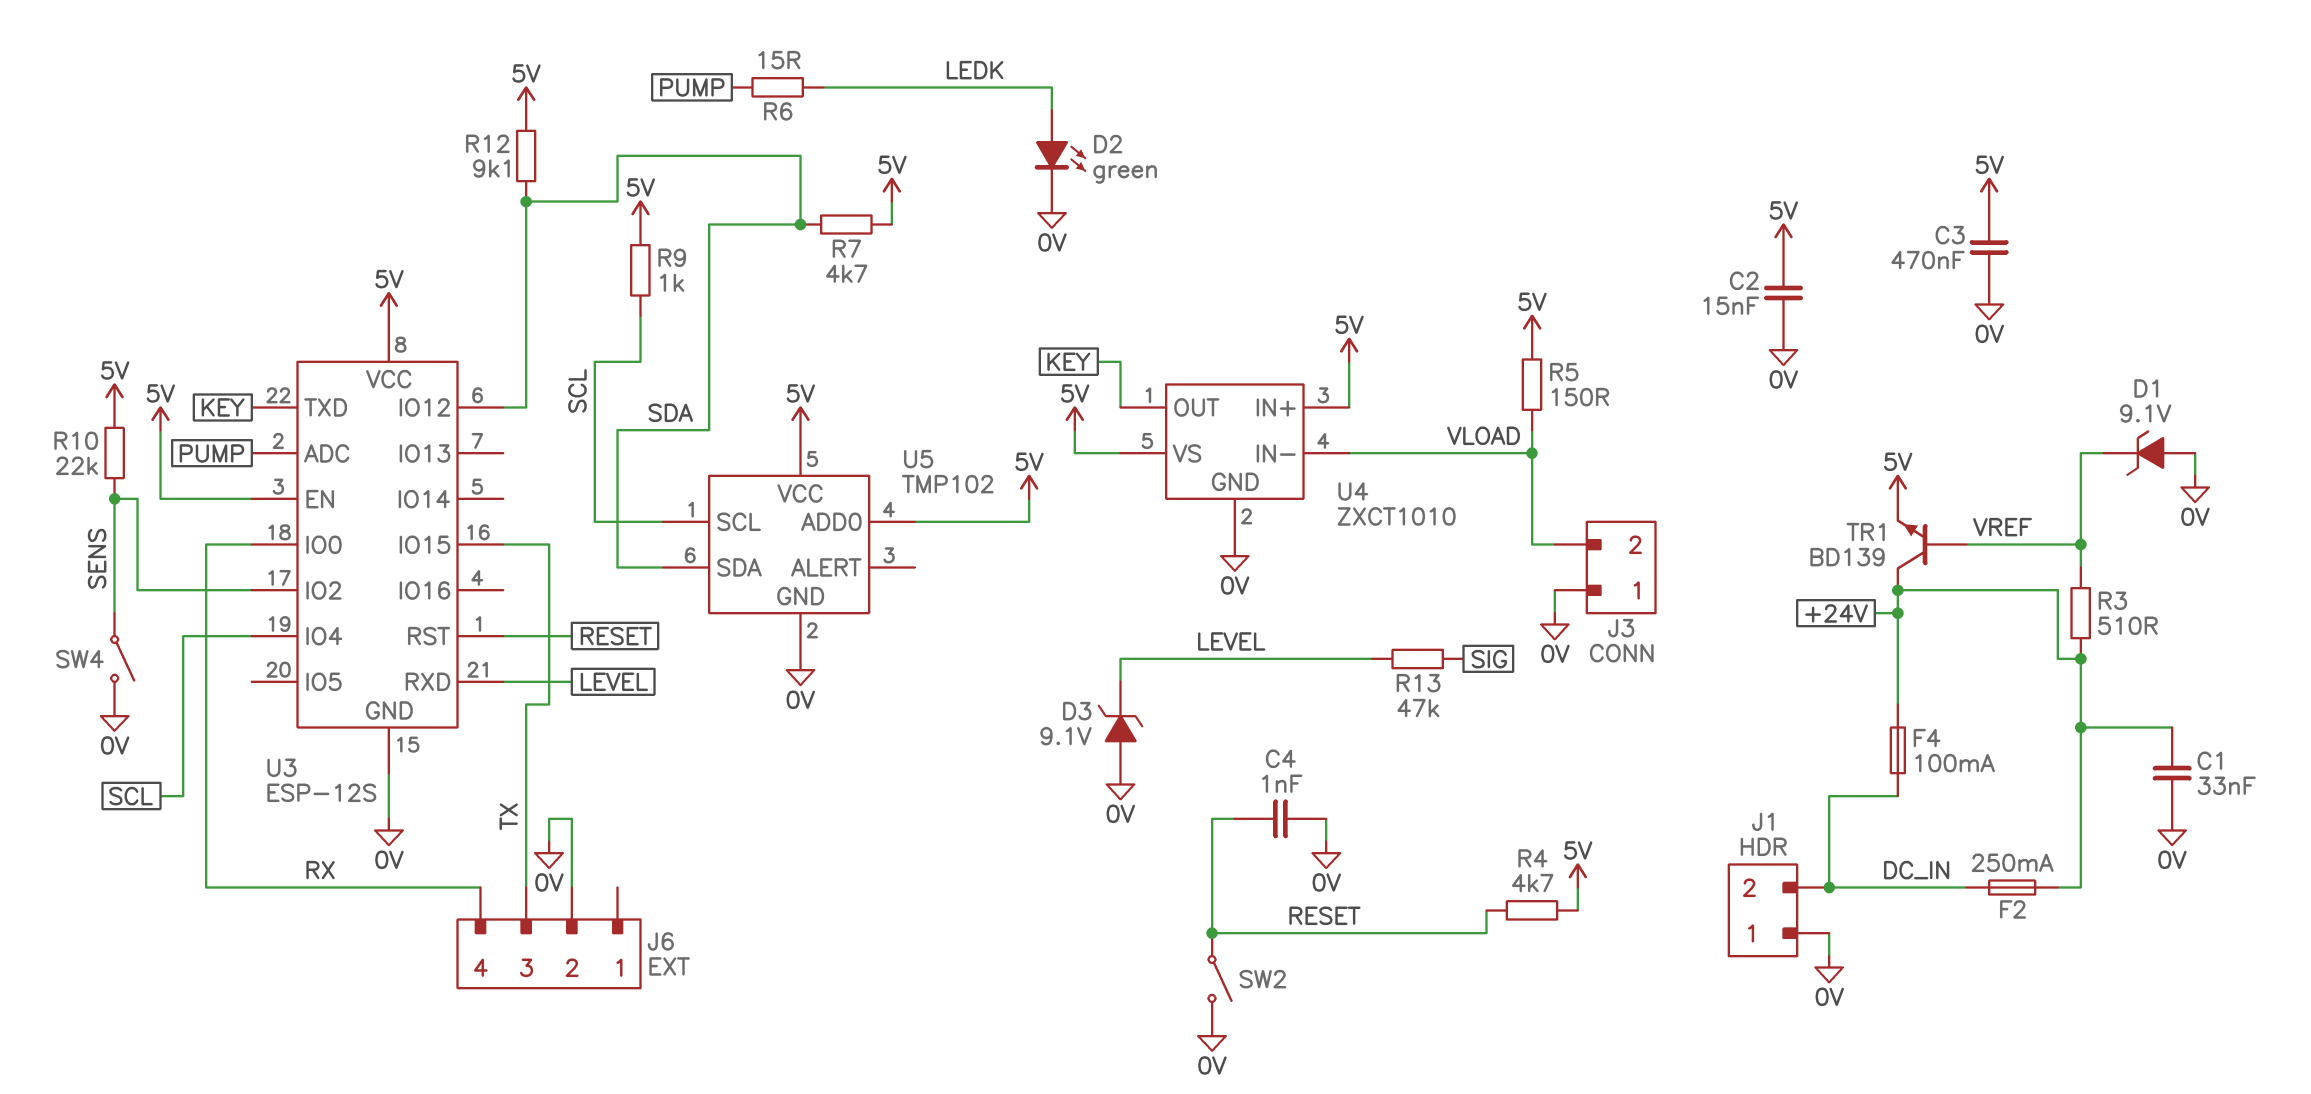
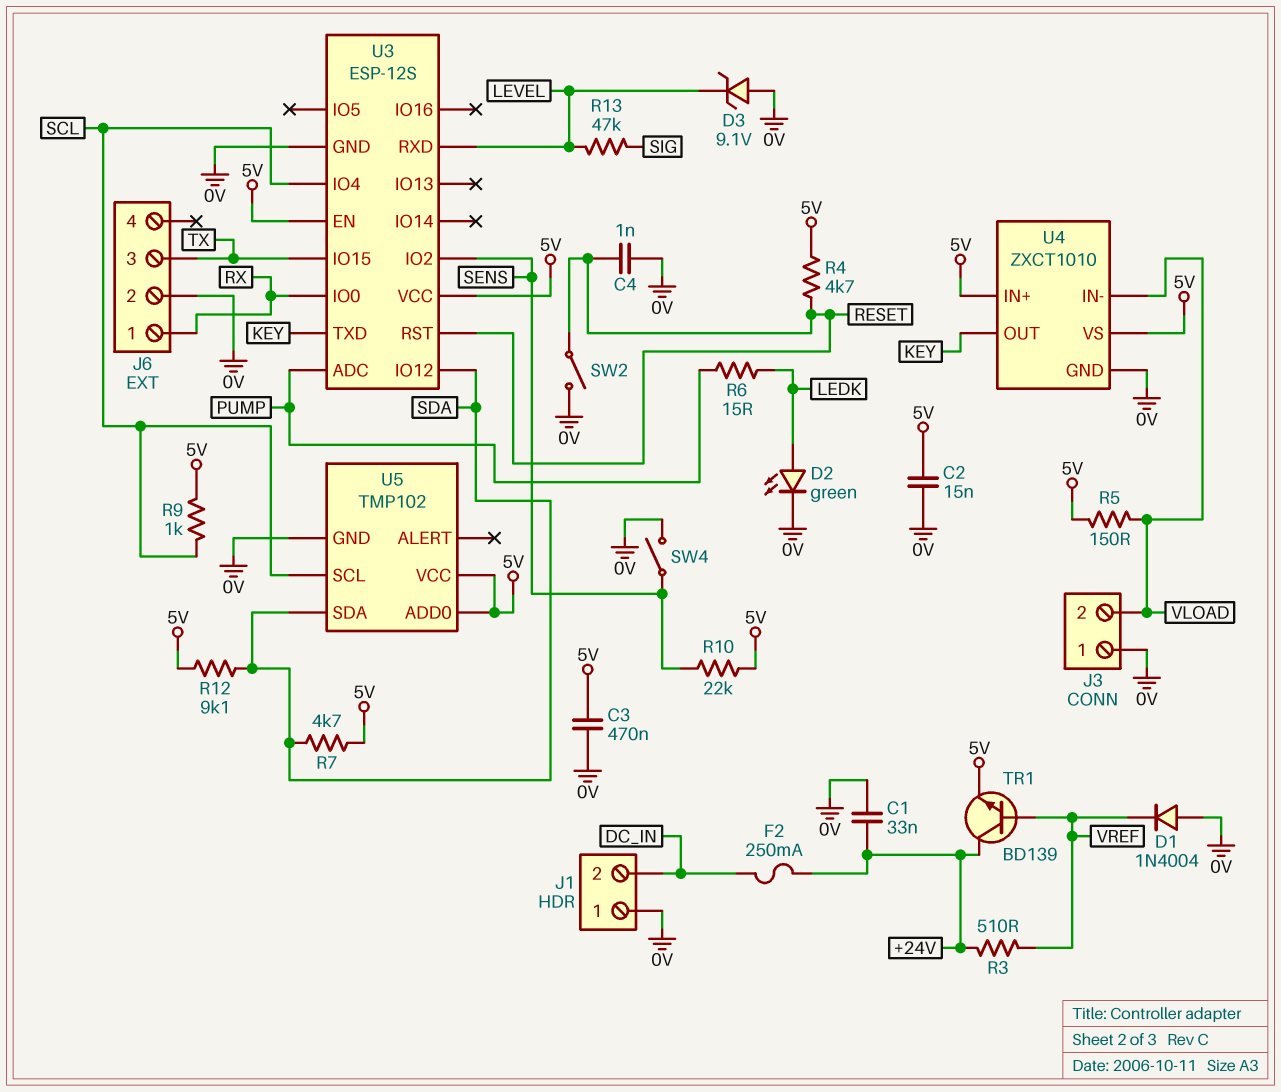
D1: zener 9.1V (A 0V, K VREF) -> diode 1N4004 (A 0V, K VREF)
F4: 100mA (+24V, DC_IN) -> none
J6 pin 1: none -> RX
J6 pin 4: RX -> none

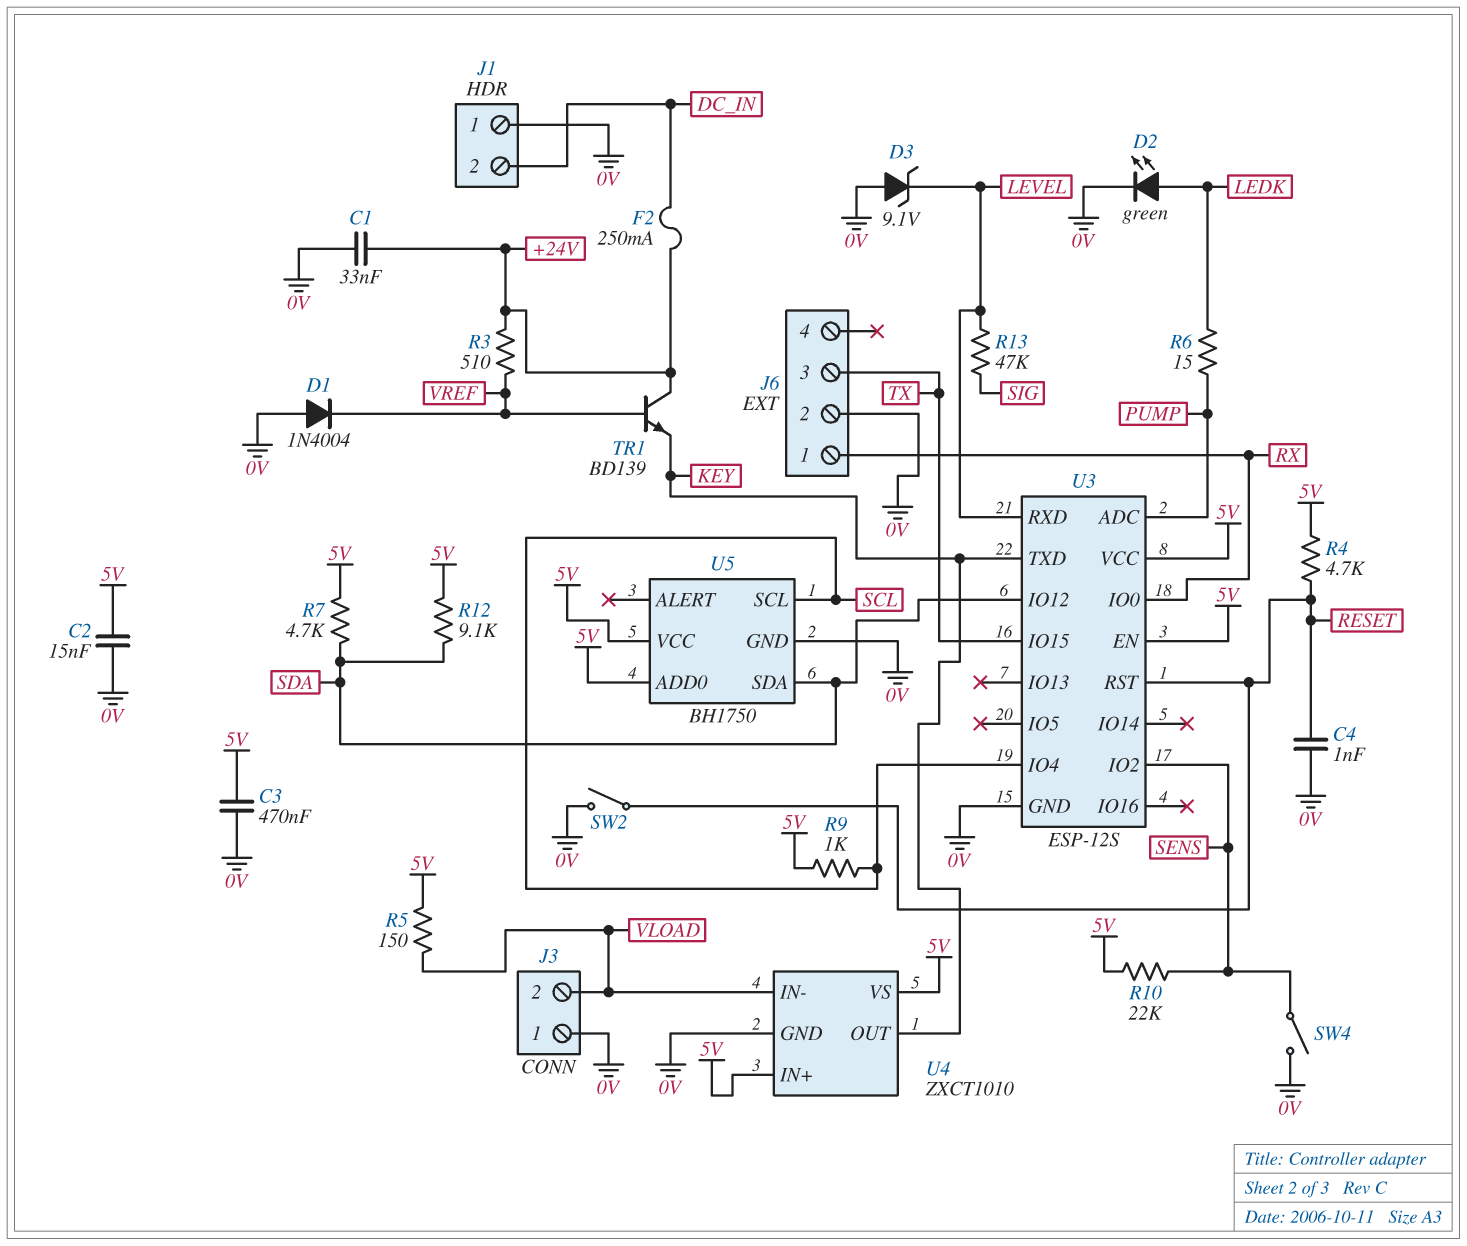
TR1: NPN BD139 (B VREF, C +24V, E 5V) -> NPN BD139 (B VREF, C +24V, E KEY)
U5: TMP102 -> BH1750

